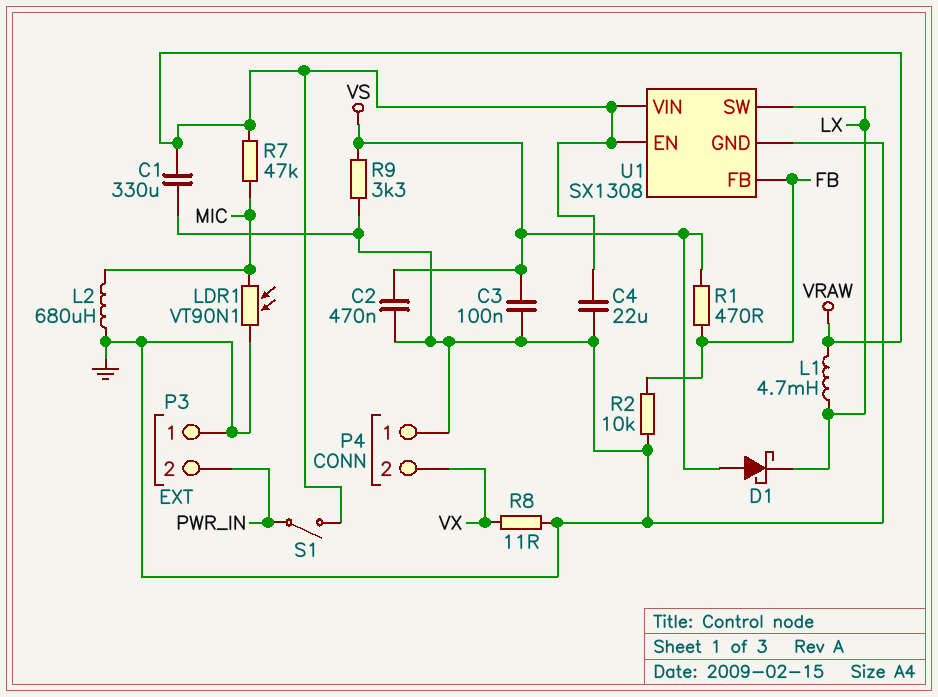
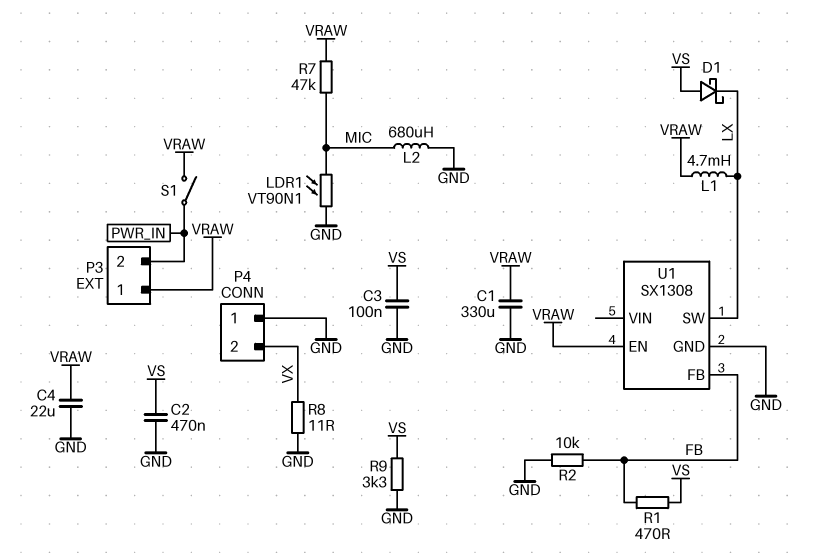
P3 pin 1: GND -> VRAW
U1 pin VIN: VRAW -> none

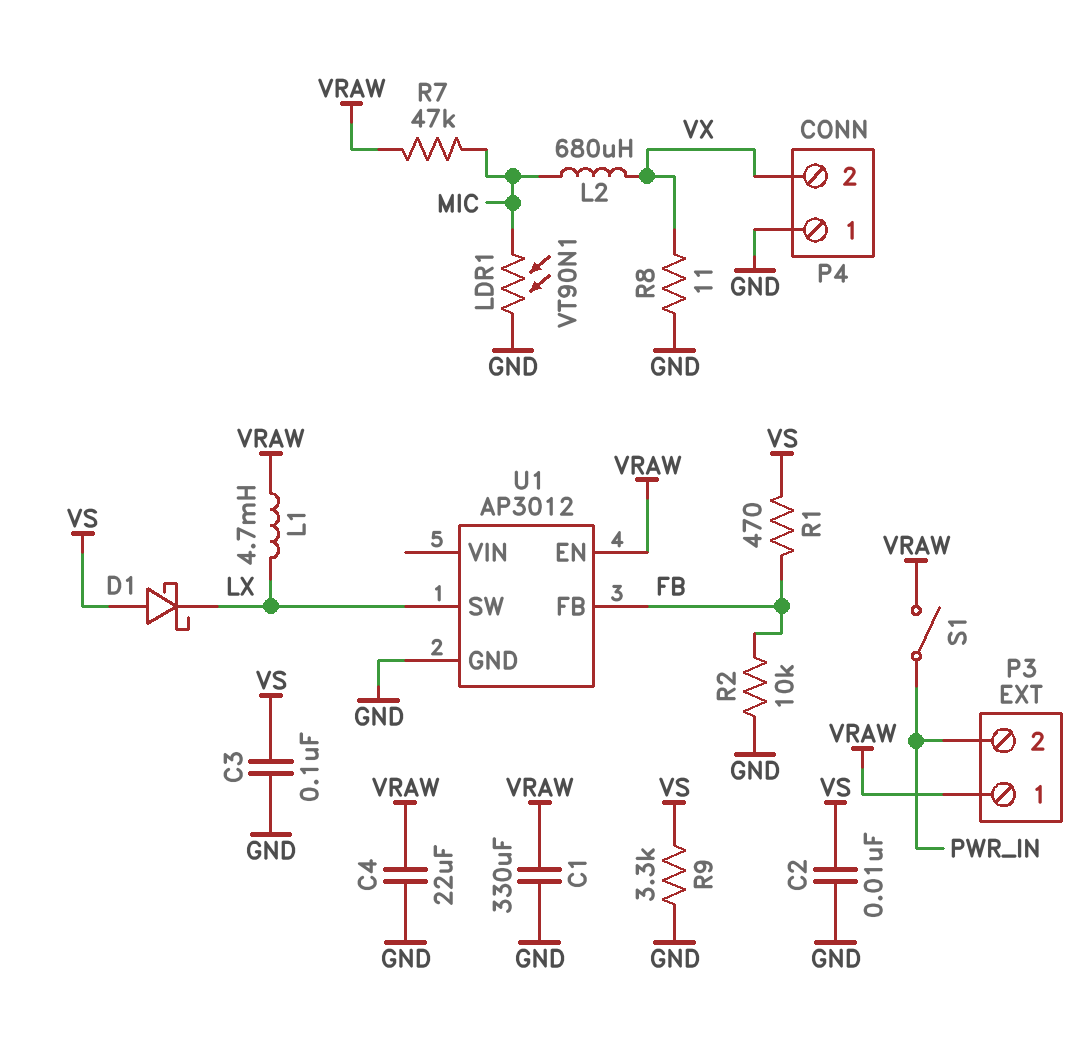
C2: 470nF (GND, VS) -> 10nF (GND, VS)
L2: 680uH (GND, MIC) -> 680uH (MIC, VX)
U1: SX1308 -> AP3012

